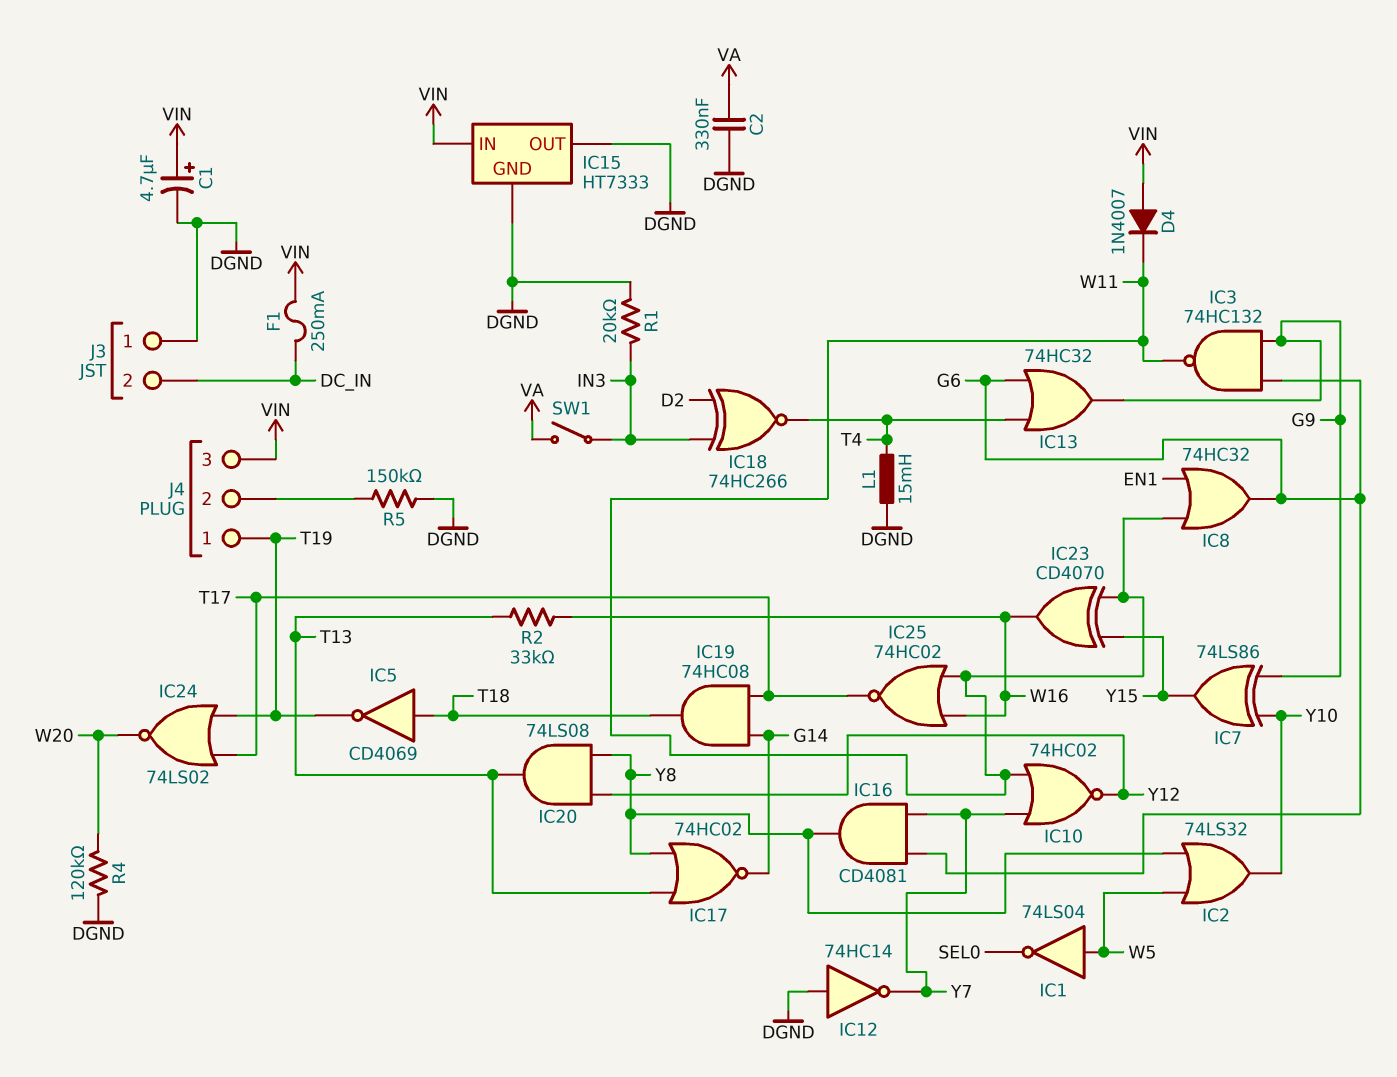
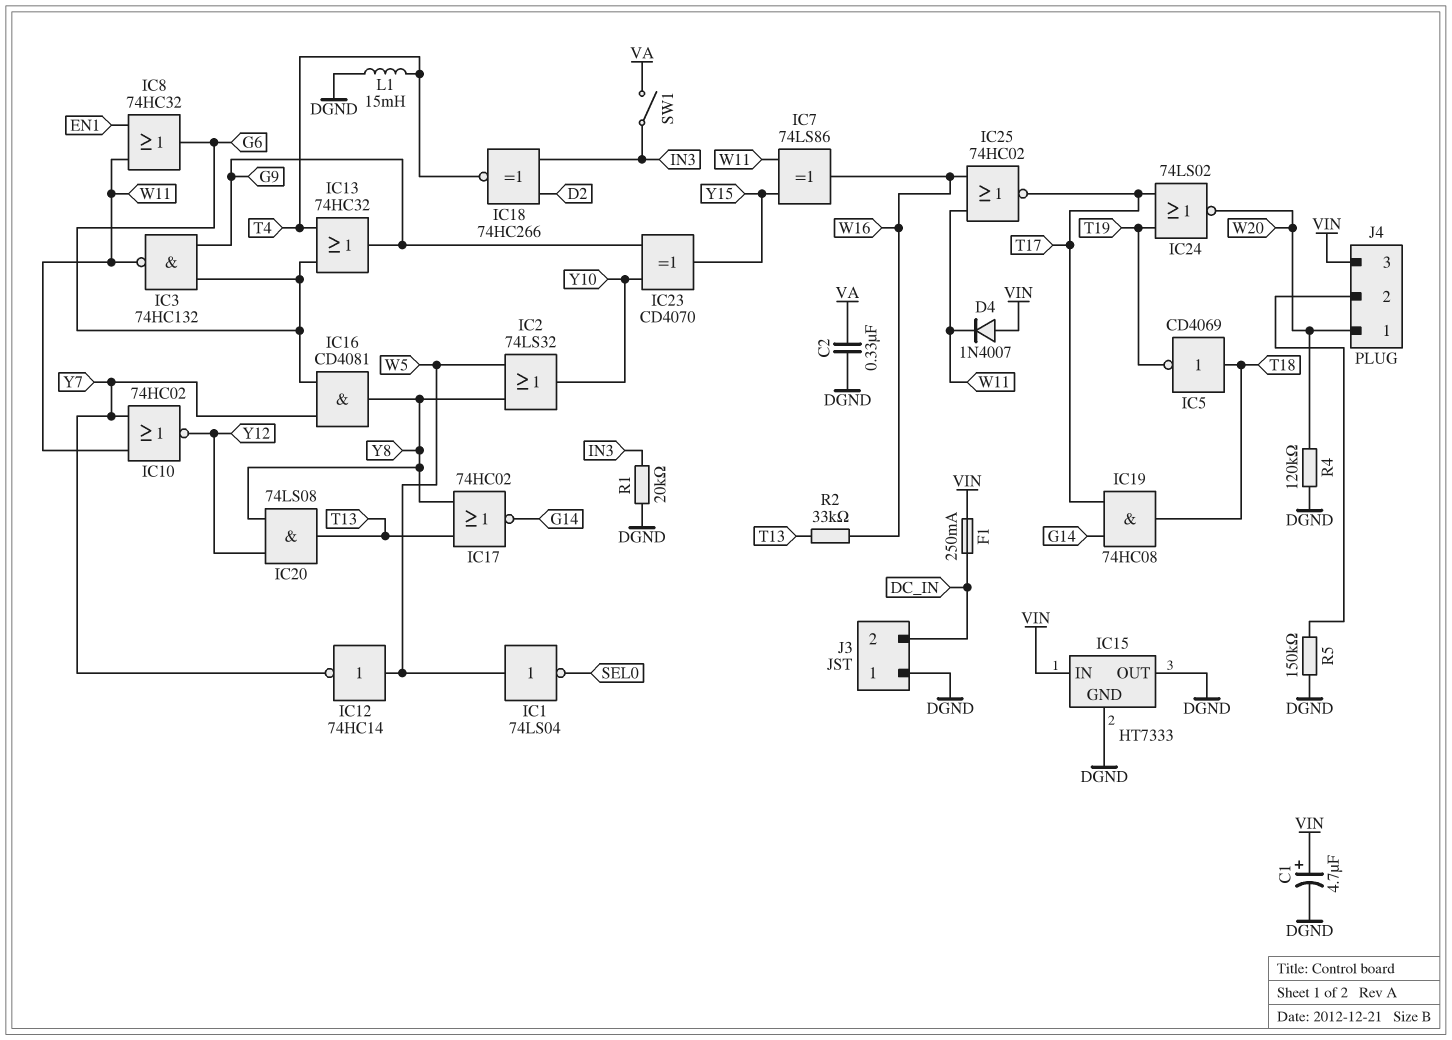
IC7: XOR 74LS86 (in G9, in Y10, out Y15) -> XOR 74LS86 (in W11, in Y15, out W16)
IC12: NOT 74HC14 (in DGND, out Y7) -> NOT 74HC14 (in W5, out Y7)
IC23: XOR CD4070 (in W11, in Y15, out W16) -> XOR CD4070 (in G9, in Y10, out Y15)
J4 pin 1: T19 -> W20

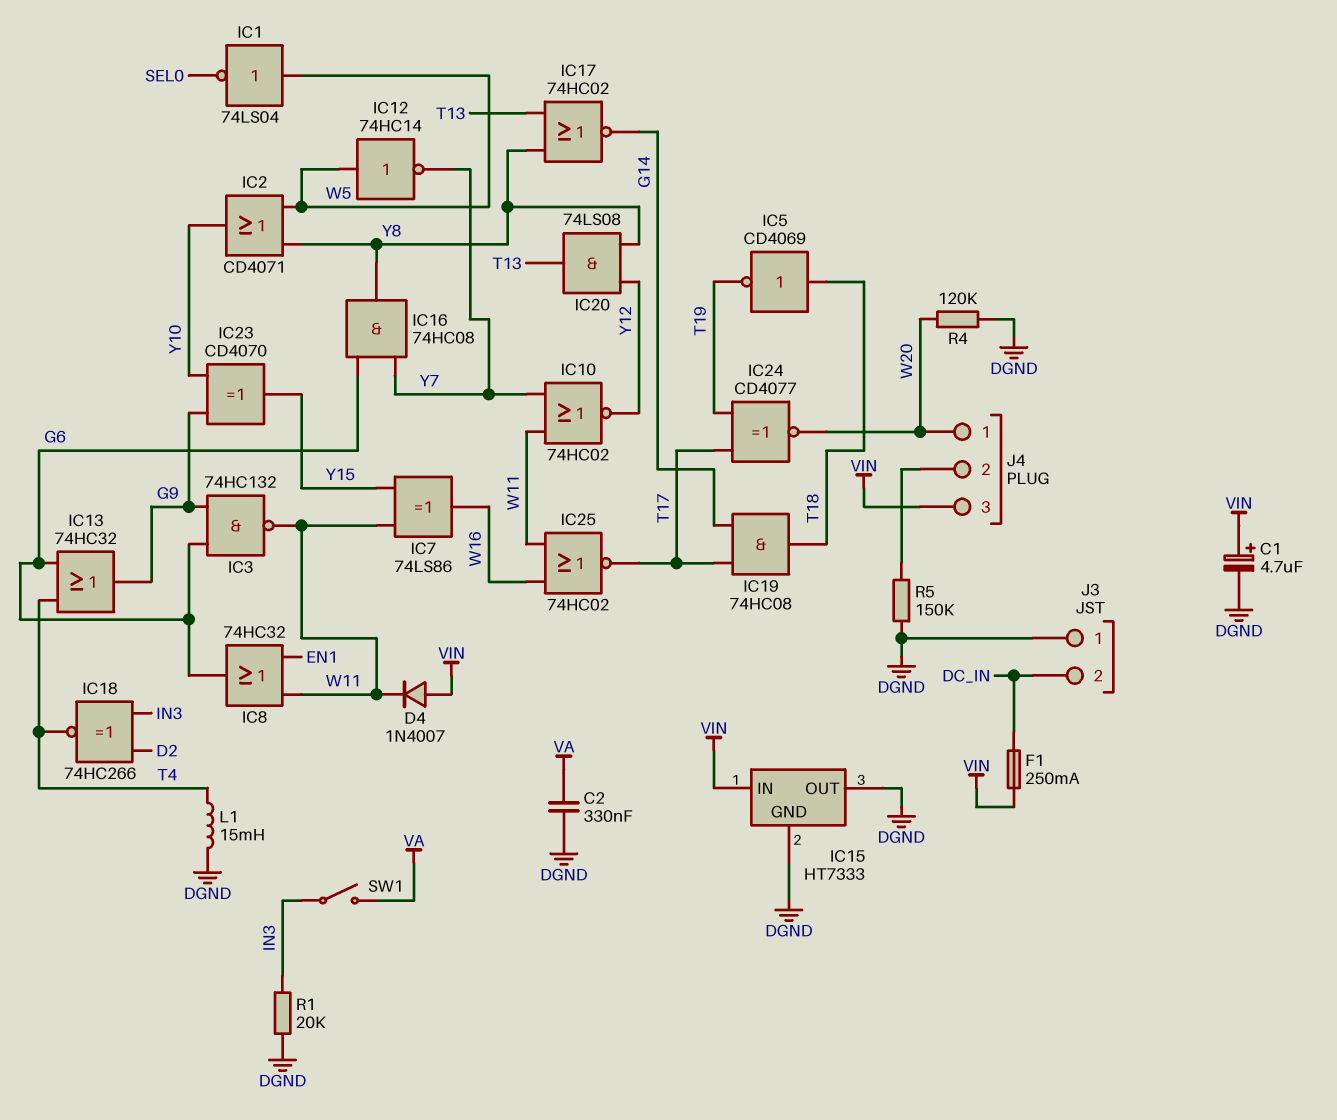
IC2: OR 74LS32 (in W5, in Y8, out Y10) -> OR CD4071 (in W5, in Y8, out Y10)
IC16: AND CD4081 (in G6, in Y7, out Y8) -> AND 74HC08 (in G6, in Y7, out Y8)
IC24: NOR 74LS02 (in T17, in T19, out W20) -> XNOR CD4077 (in T17, in T19, out W20)
R2: 33k (T13, W16) -> none

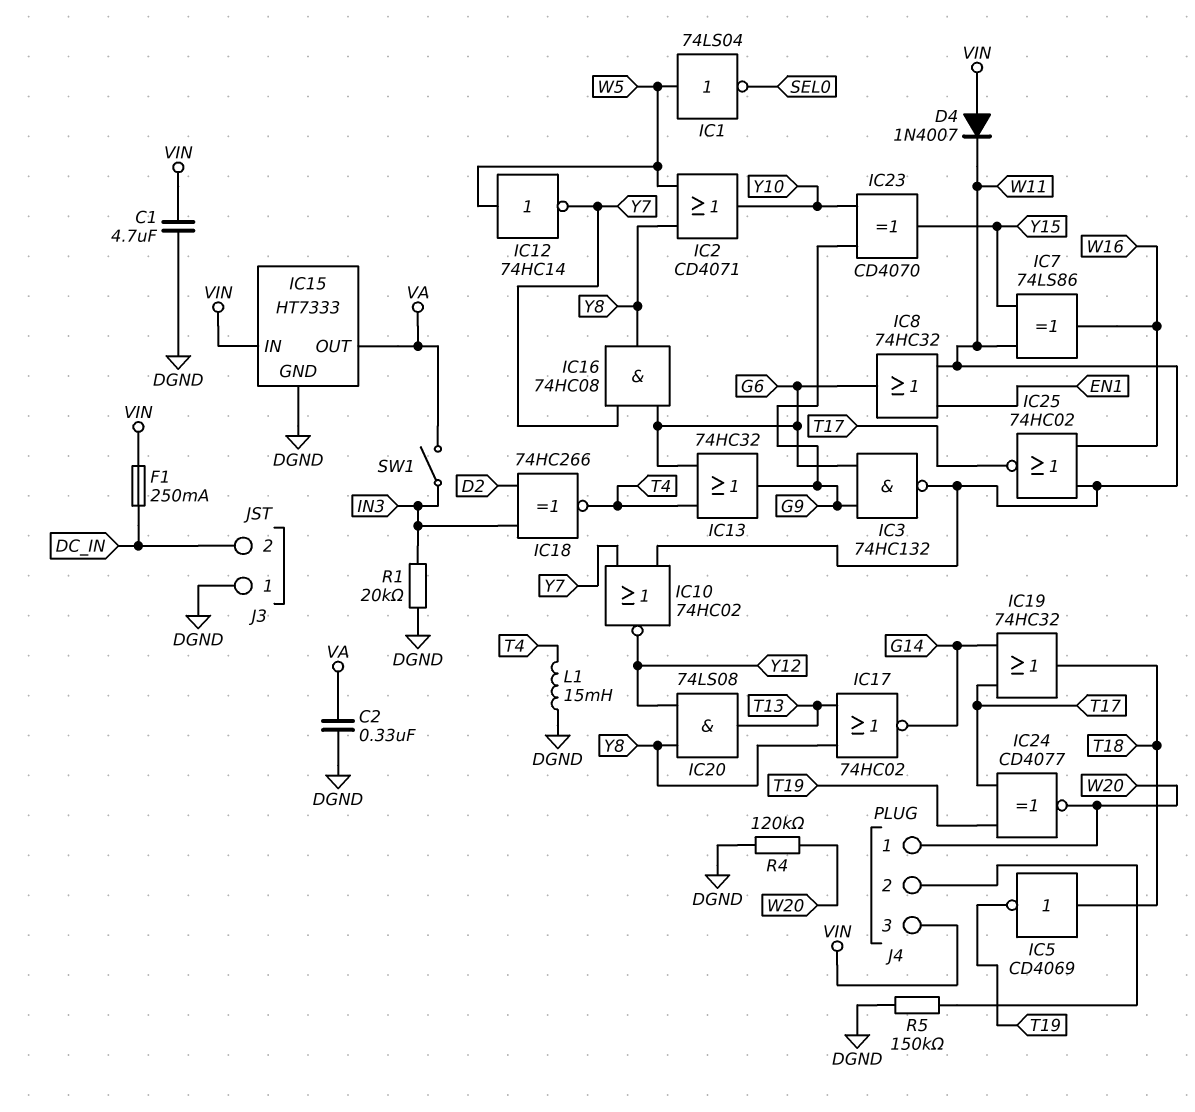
C1: 4.7uF (plus VIN, minus DGND) -> 4.7uF (DGND, VIN)
IC15 pin OUT: DGND -> VA
IC19: AND 74HC08 (in G14, in T17, out T18) -> OR 74HC32 (in G14, in T17, out T18)

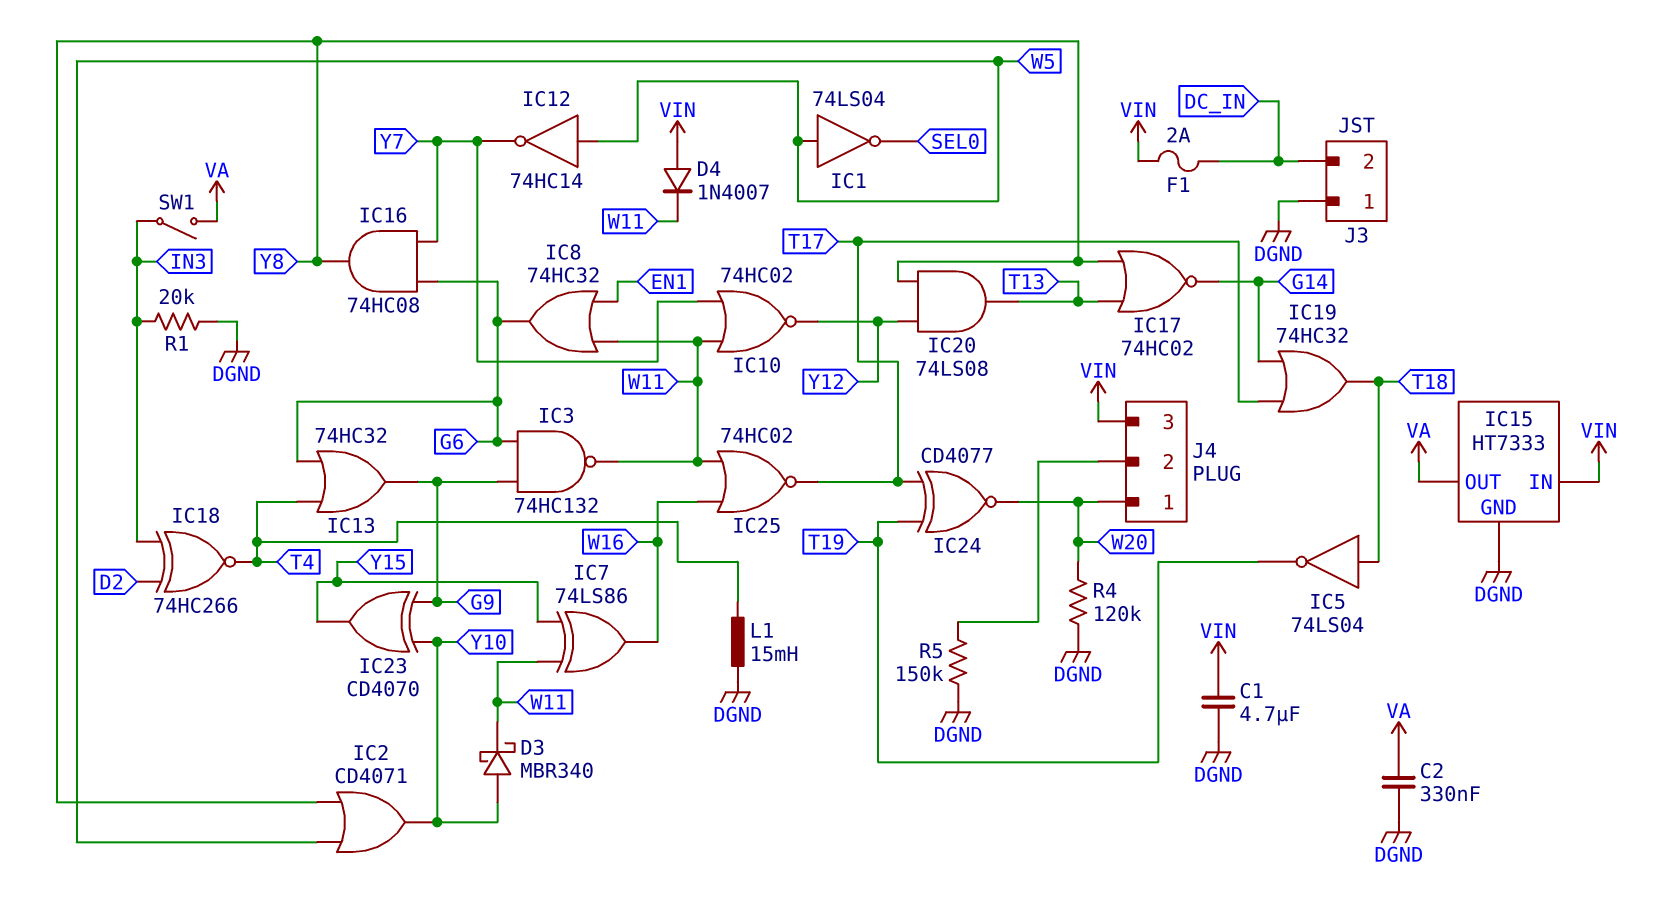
D3: none -> schottky MBR340 (A Y10, K W11)
F1: 250mA (DC_IN, VIN) -> 2A (DC_IN, VIN)
IC5: NOT CD4069 (in T18, out T19) -> NOT 74LS04 (in T18, out T19)

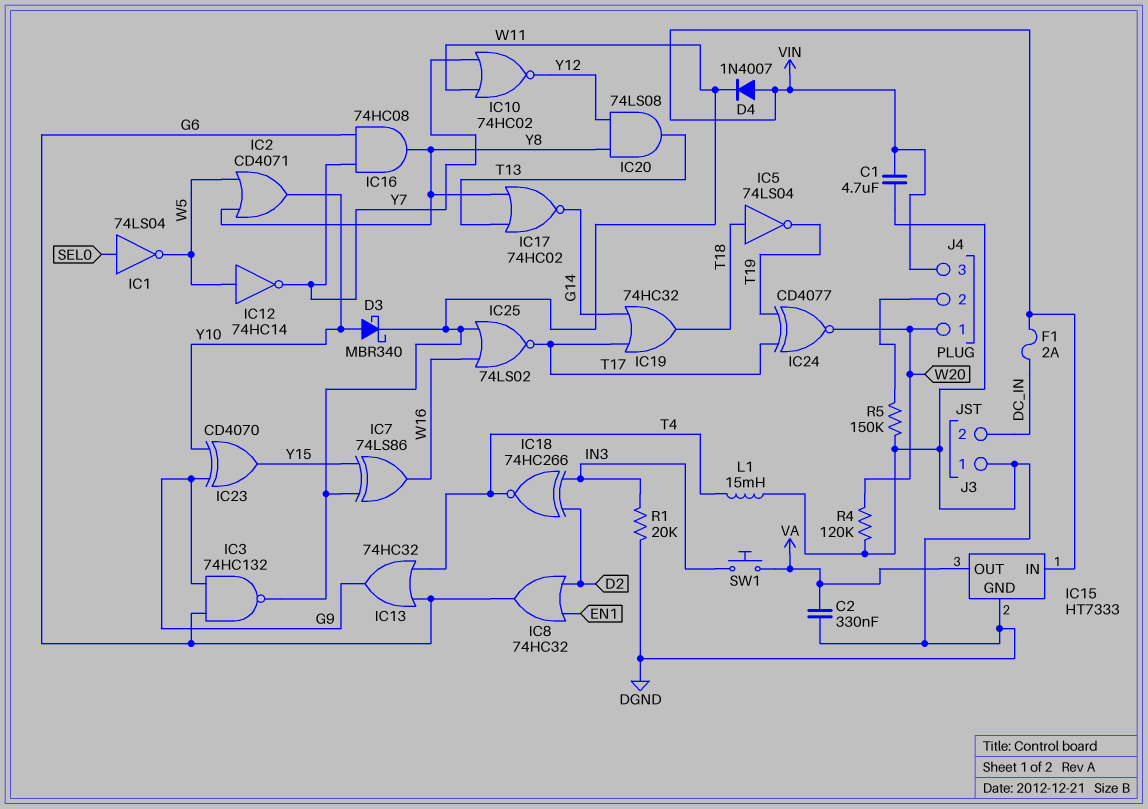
IC1: NOT 74LS04 (in W5, out SEL0) -> NOT 74LS04 (in SEL0, out W5)
IC8: OR 74HC32 (in EN1, in W11, out G6) -> OR 74HC32 (in D2, in EN1, out G6)
IC25: NOR 74HC02 (in W11, in W16, out T17) -> NOR 74LS02 (in W11, in W16, out T17)
SW1: switch (IN3, VA) -> button (IN3, VA)

